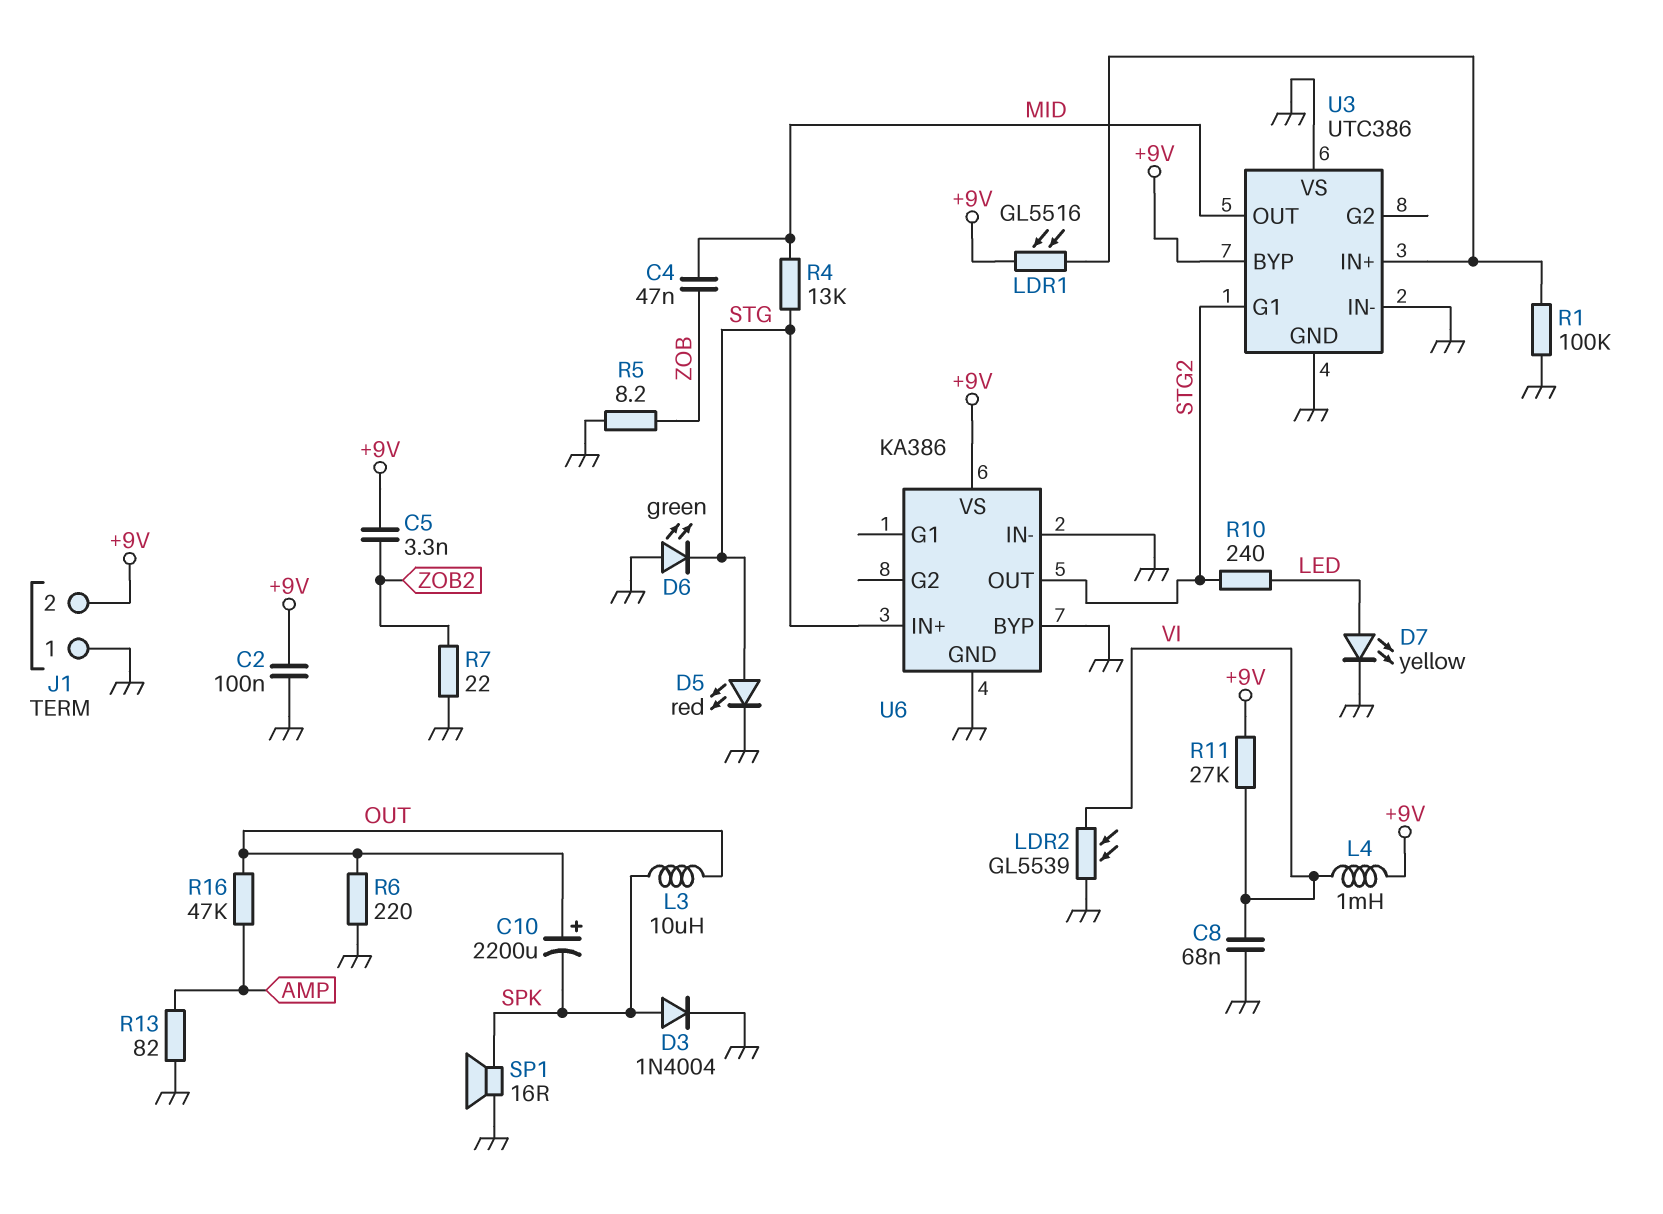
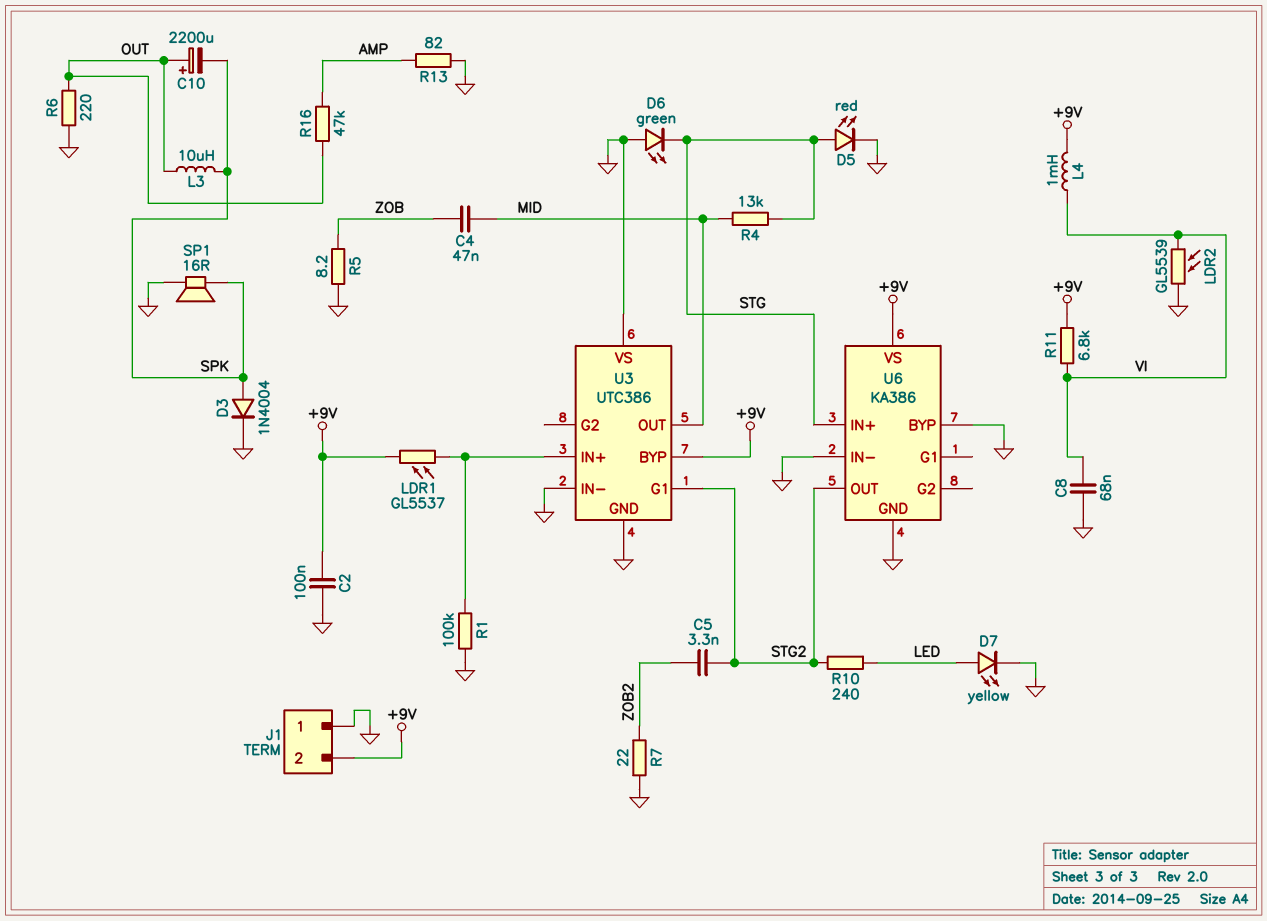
C5: 3.3nF (+9V, ZOB2) -> 3.3nF (STG2, ZOB2)
LDR1: GL5516 (+9V, U3/IN+) -> GL5537 (+9V, U3/IN+)
R11: 27k (+9V, VI) -> 6.8k (+9V, VI)

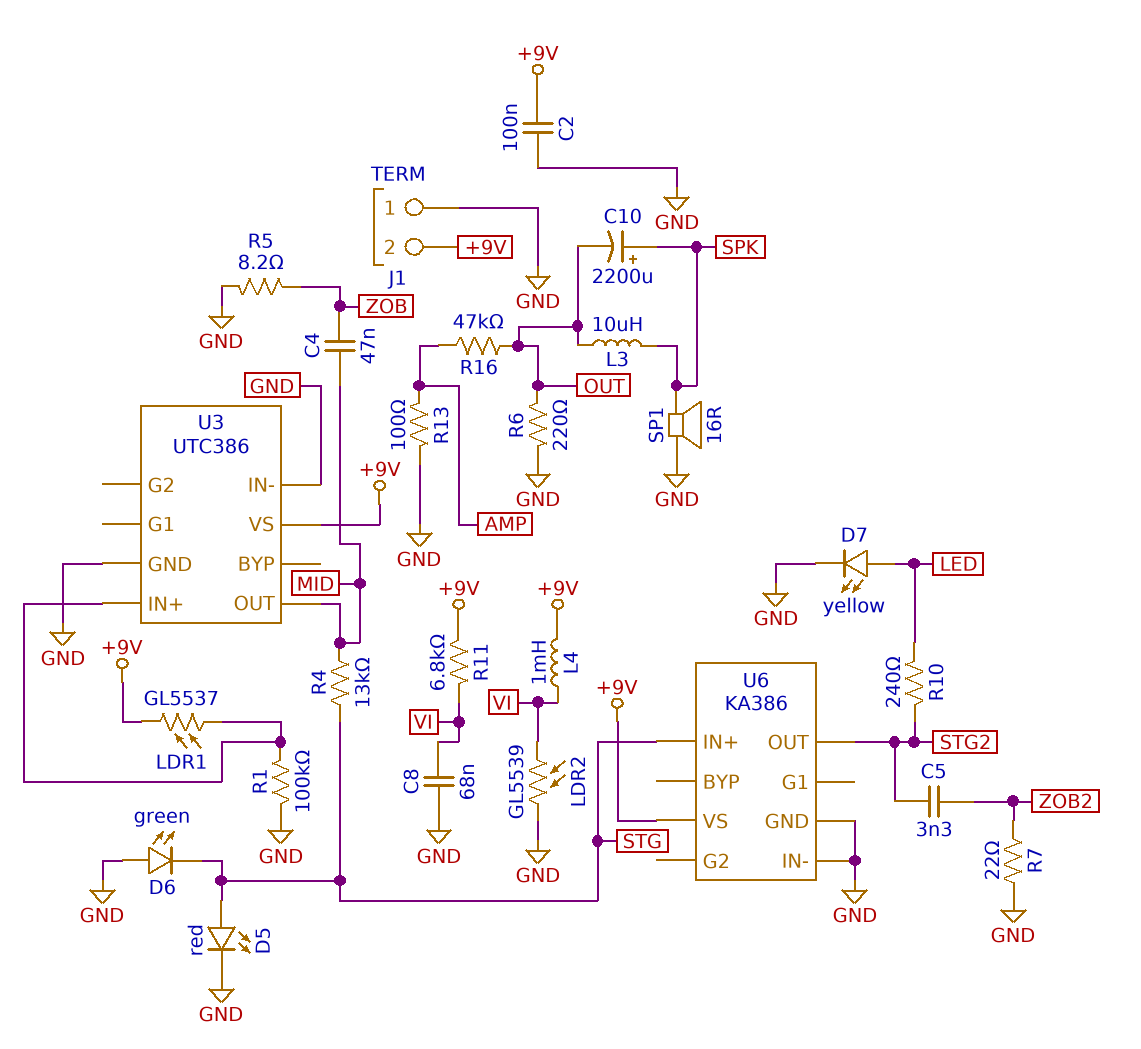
C10: 2200uF (plus OUT, minus SPK) -> 2200uF (plus SPK, minus OUT)
D3: diode 1N4004 (A SPK, K GND) -> none
R13: 82 (AMP, GND) -> 100 (AMP, GND)
U3 pin BYP: +9V -> none
U3 pin G1: STG2 -> none
U3 pin VS: GND -> +9V
U6 pin BYP: GND -> none

